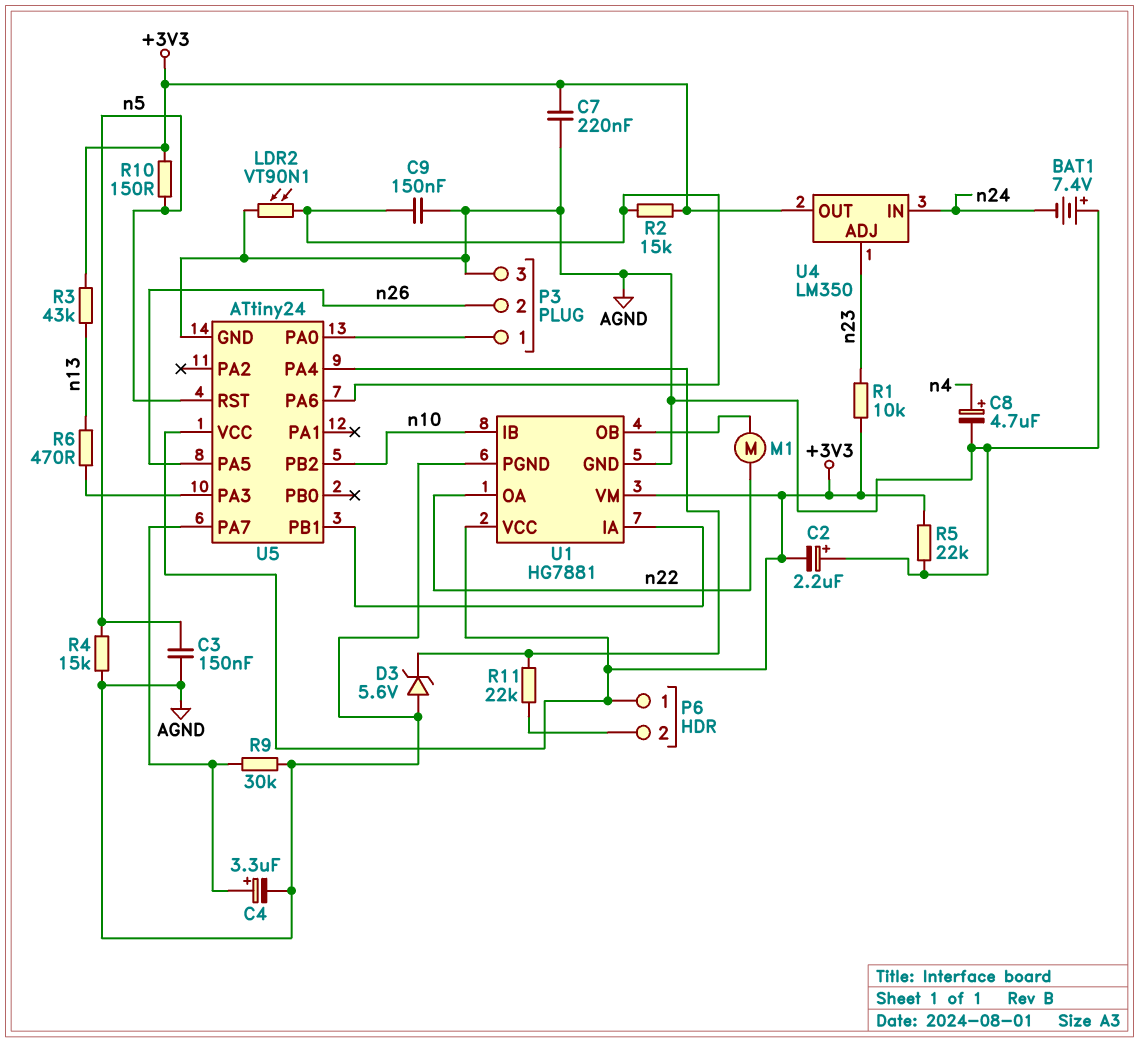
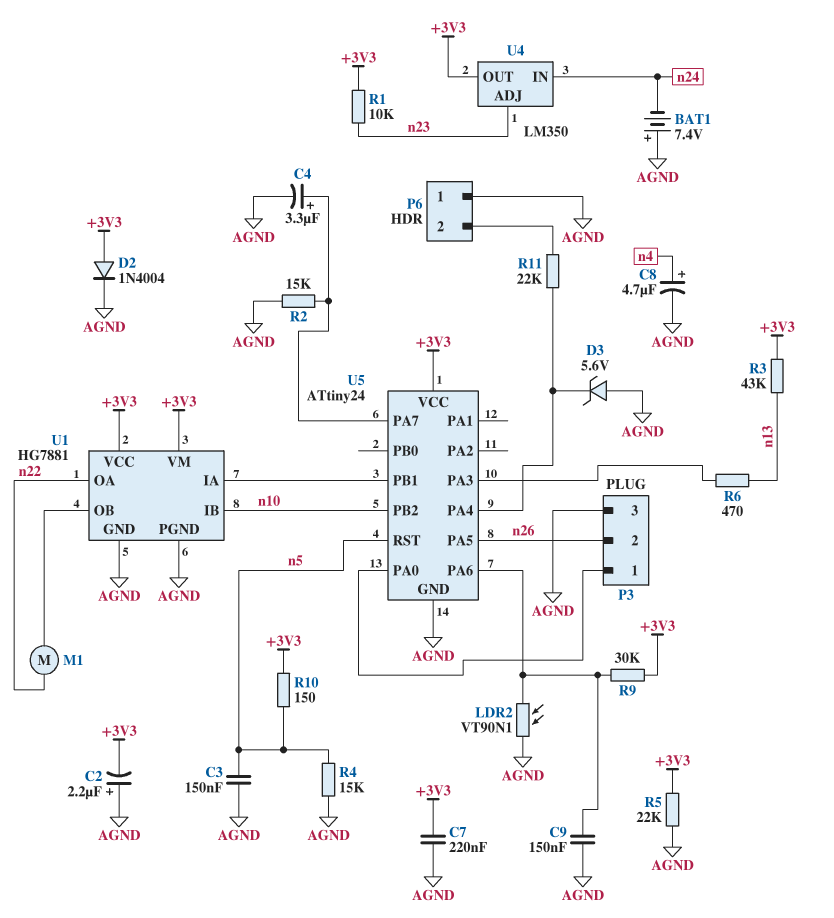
D2: none -> diode 1N4004 (A +3V3, K AGND)
P6 pin 1: +3V3 -> AGND
R2: 15k (+3V3, U5/PA6) -> 15k (AGND, U5/PA7)
R9: 30k (AGND, U5/PA7) -> 30k (+3V3, U5/PA6)

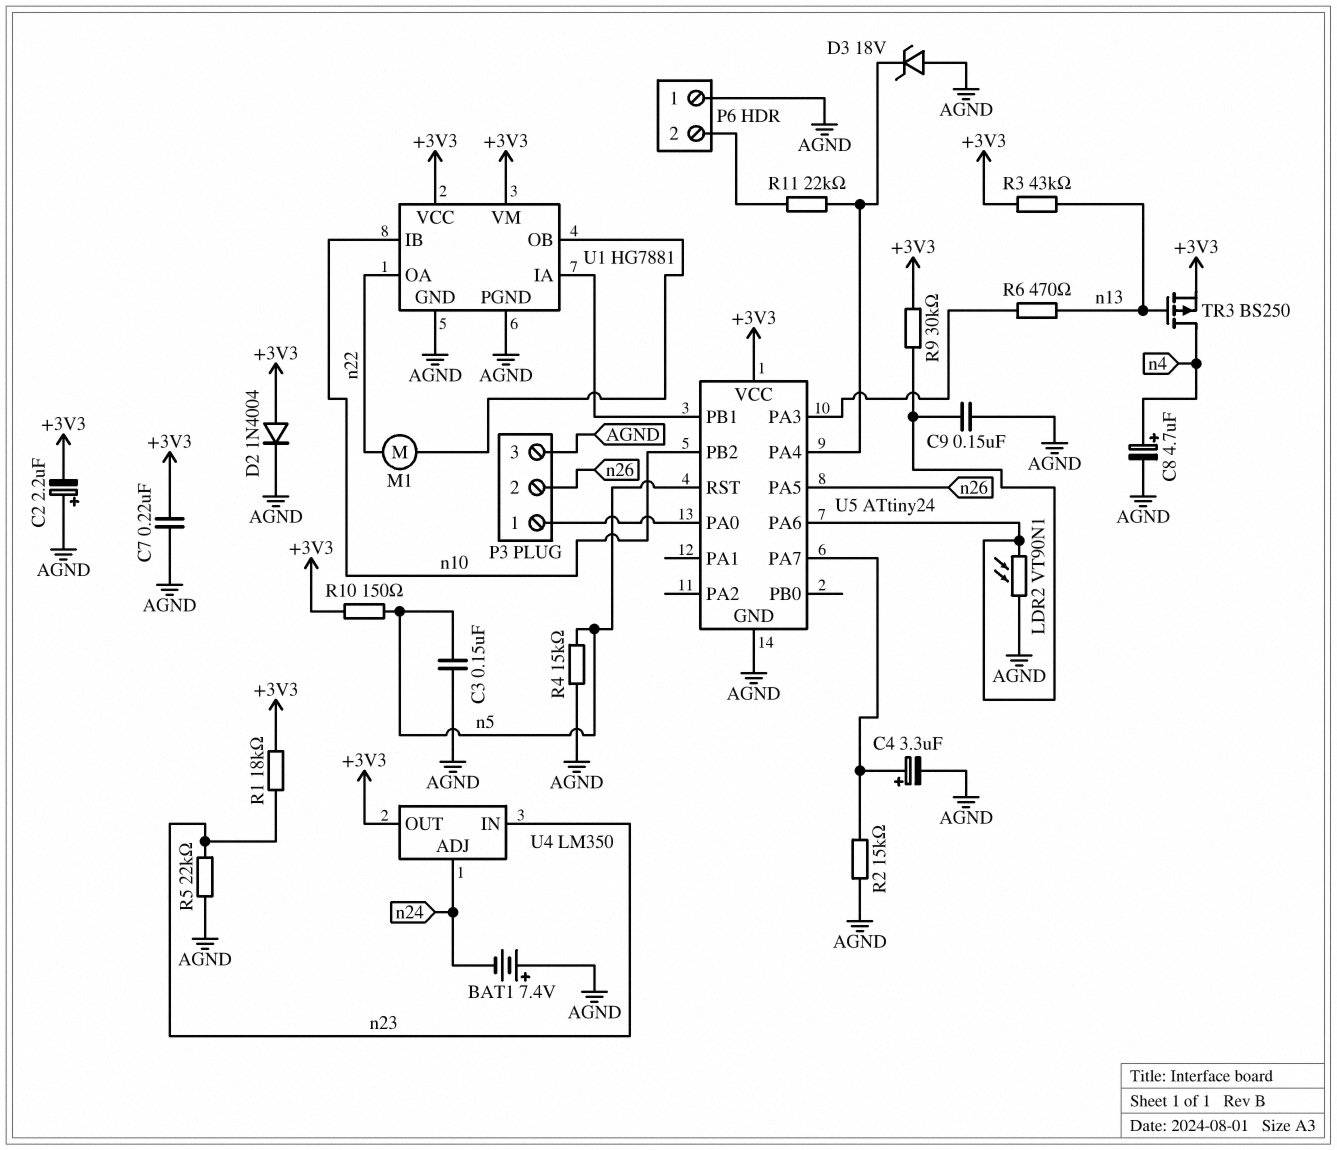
D3: zener 5.6V (A AGND, K U5/PA4) -> zener 18V (A AGND, K U5/PA4)
R1: 10k (+3V3, n23) -> 18k (+3V3, n23)
R5: 22k (+3V3, AGND) -> 22k (AGND, n23)
TR3: none -> PMOS BS250 (G n13, D n4, S +3V3)
U4 pin ADJ: n23 -> n24
U4 pin IN: n24 -> n23

